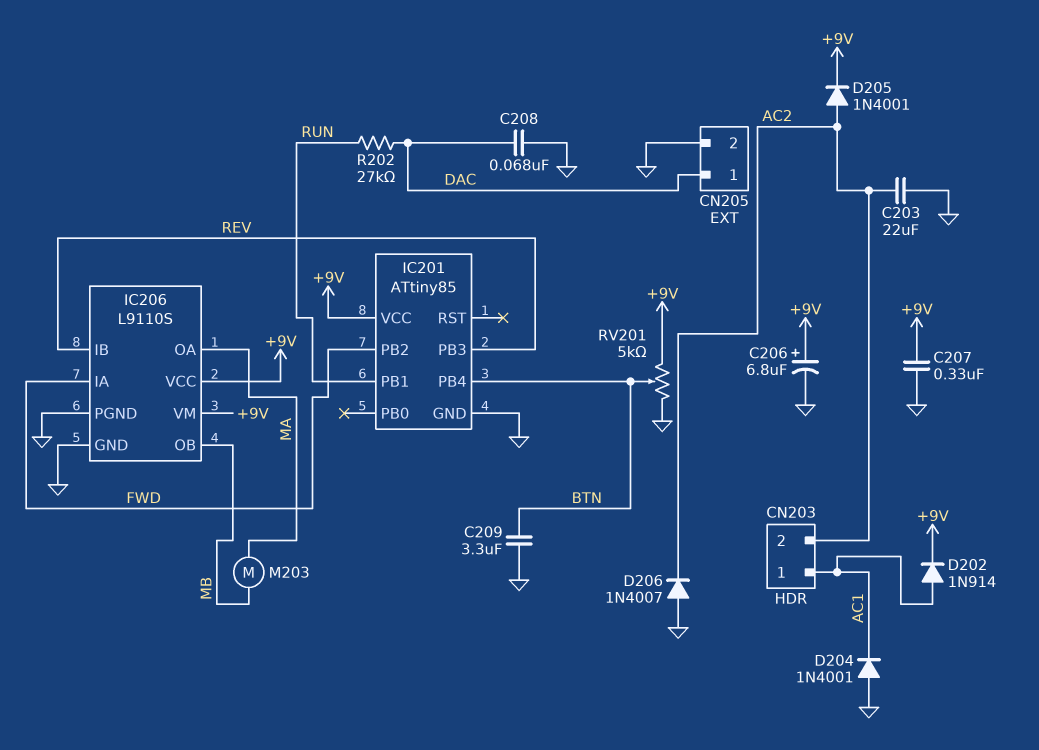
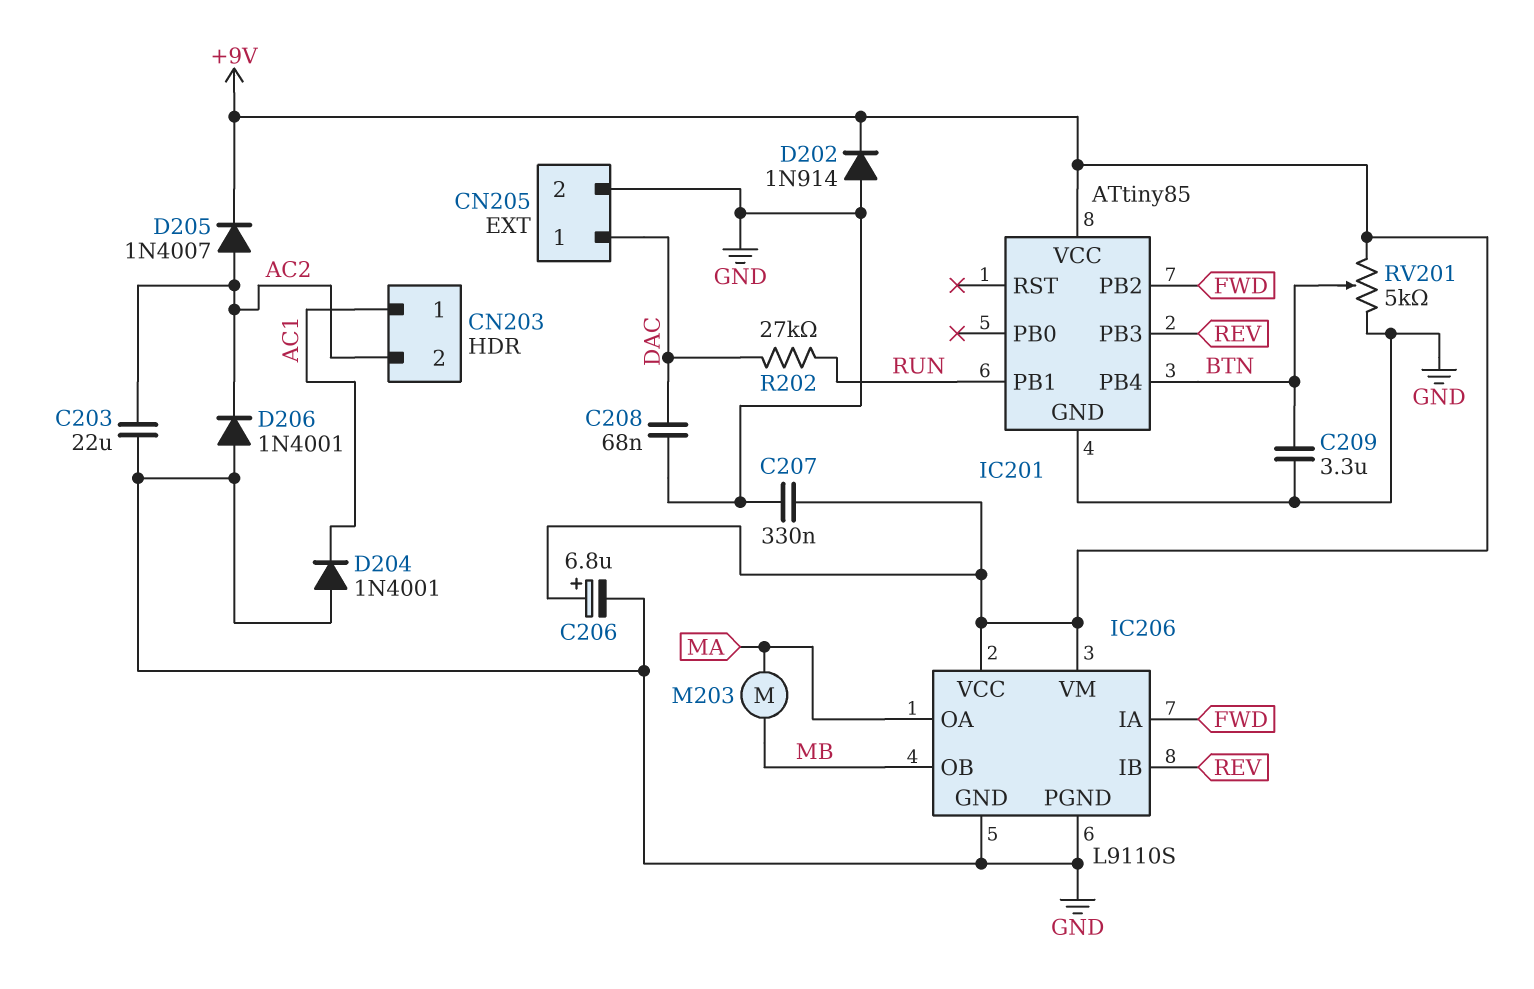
D202: diode 1N914 (A AC1, K +9V) -> diode 1N914 (A GND, K +9V)
D205: diode 1N4001 (A AC2, K +9V) -> diode 1N4007 (A AC2, K +9V)
D206: diode 1N4007 (A GND, K AC2) -> diode 1N4001 (A GND, K AC2)

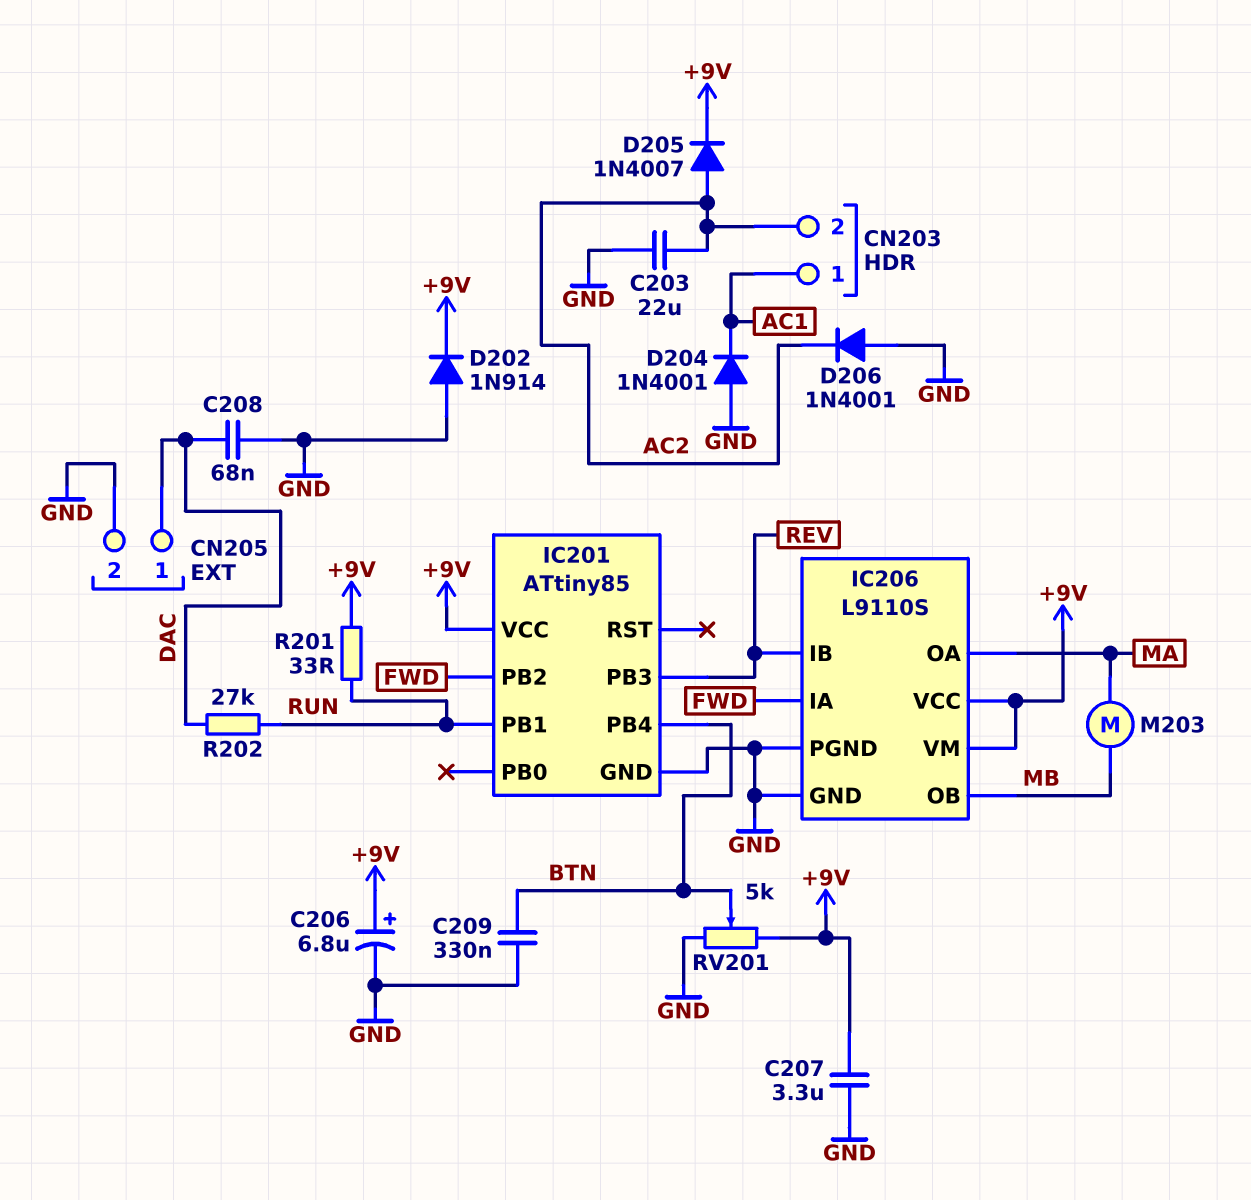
C207: 330nF (+9V, GND) -> 3.3uF (+9V, GND)
C209: 3.3uF (BTN, GND) -> 330nF (BTN, GND)
R201: none -> 33 (+9V, RUN)

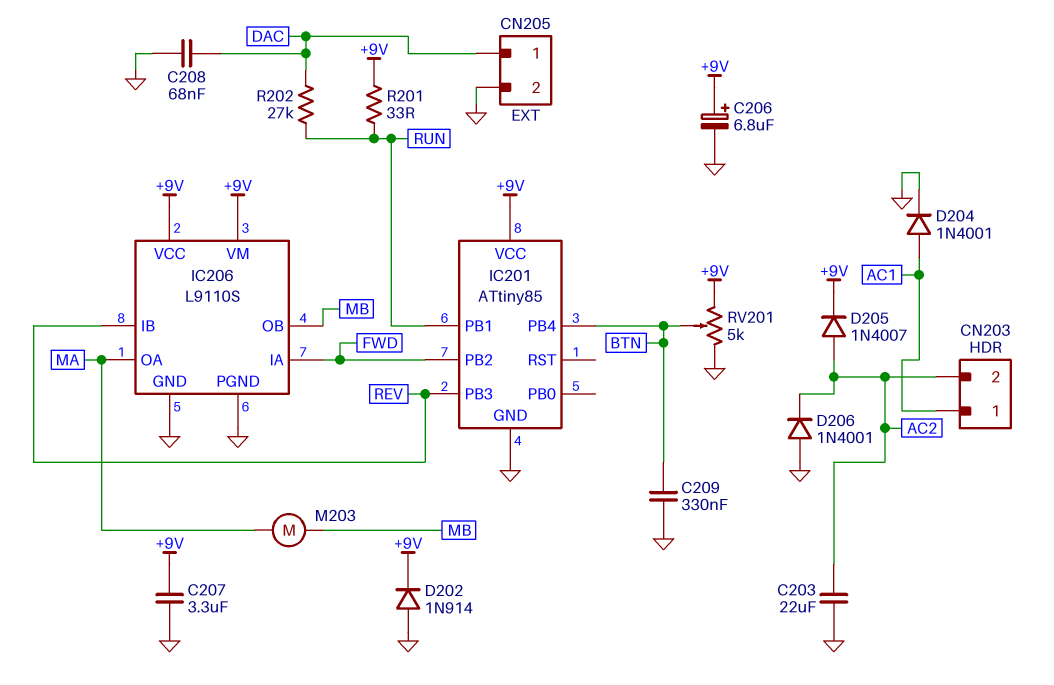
D204: diode 1N4001 (A GND, K AC1) -> diode 1N4001 (A AC1, K GND)

